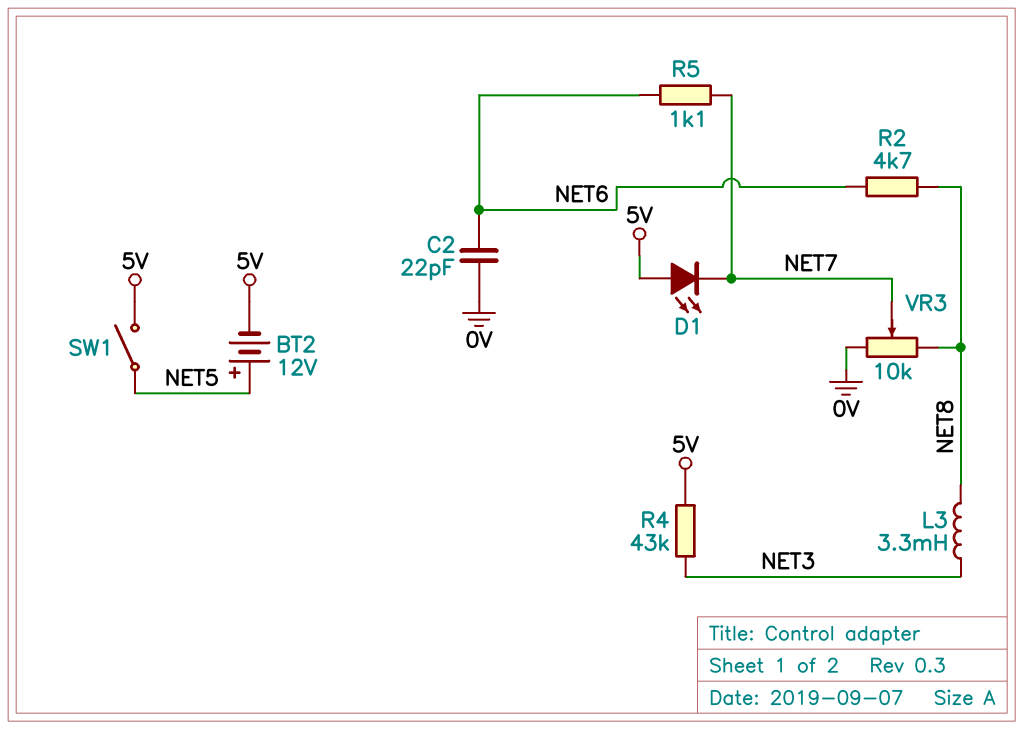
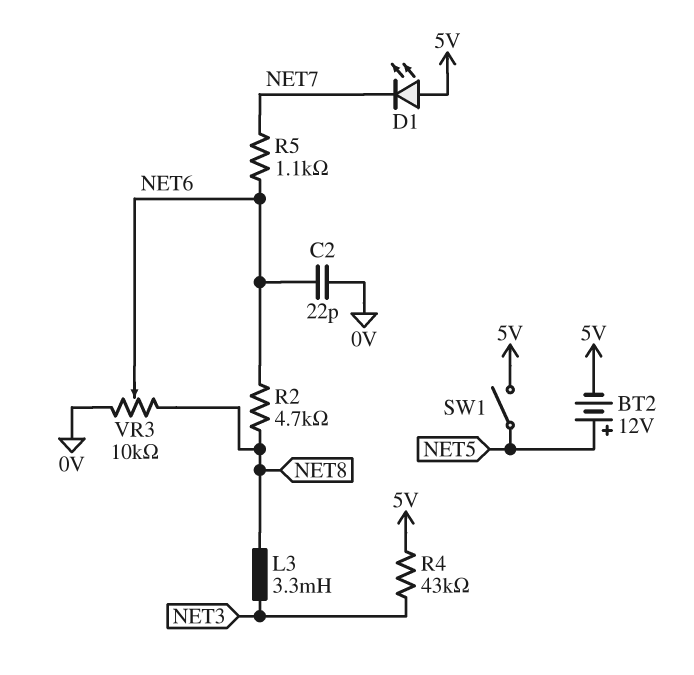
VR3: 10k (0V, NET8, wiper NET7) -> 10k (0V, NET8, wiper NET6)

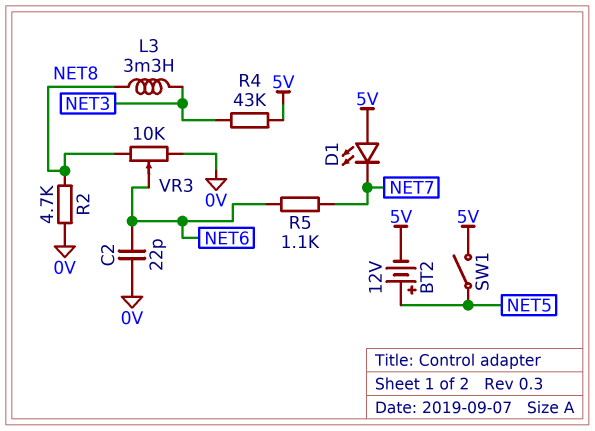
R2: 4.7k (NET6, NET8) -> 4.7k (0V, NET8)

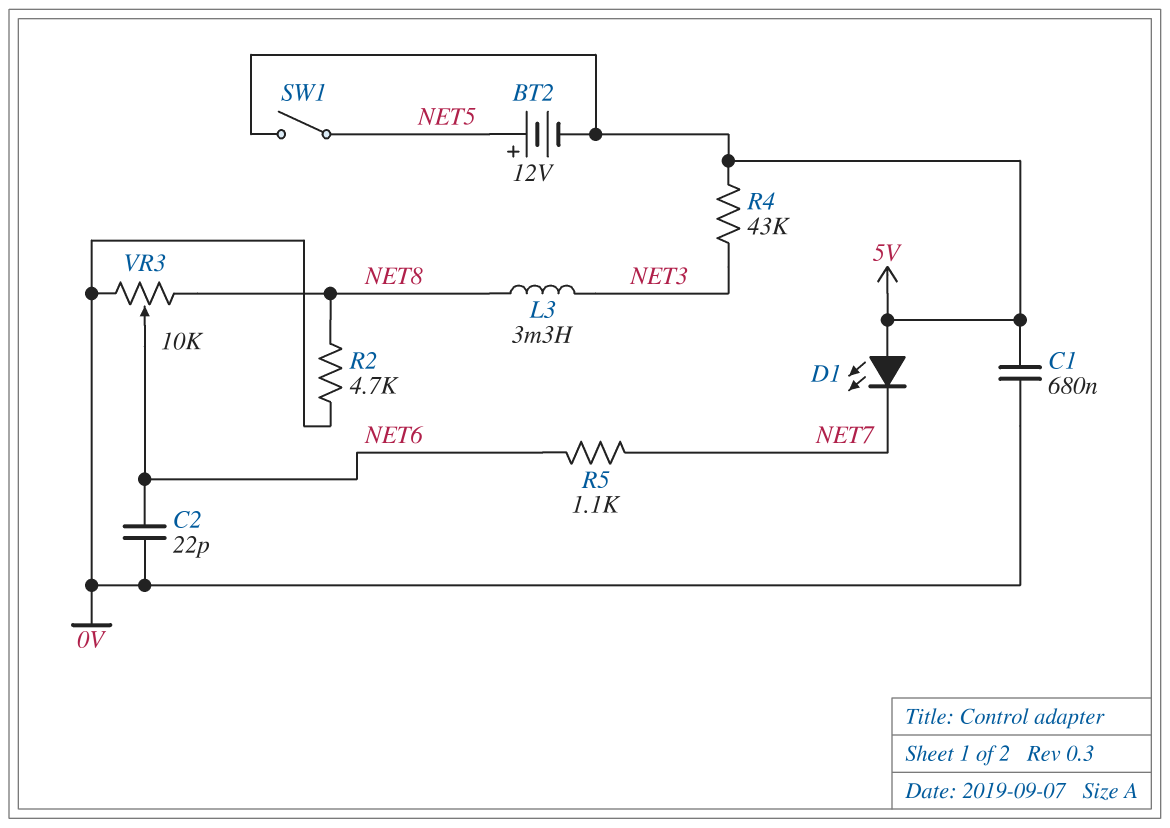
C1: none -> 680nF (0V, 5V)

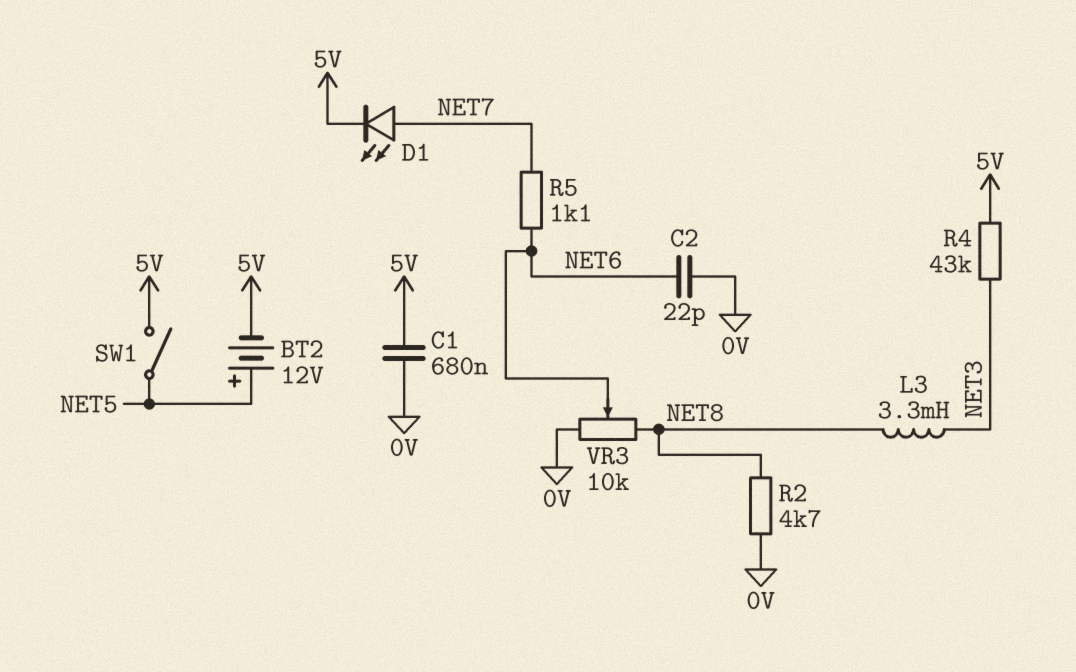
D1: LED (A 5V, K NET7) -> LED (A NET7, K 5V)

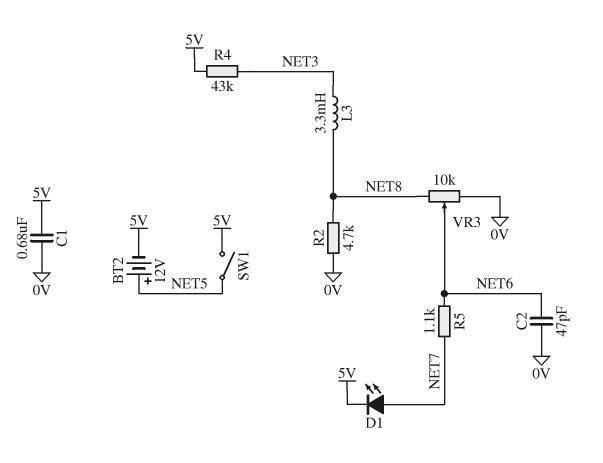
C2: 22pF (0V, NET6) -> 47pF (0V, NET6)

